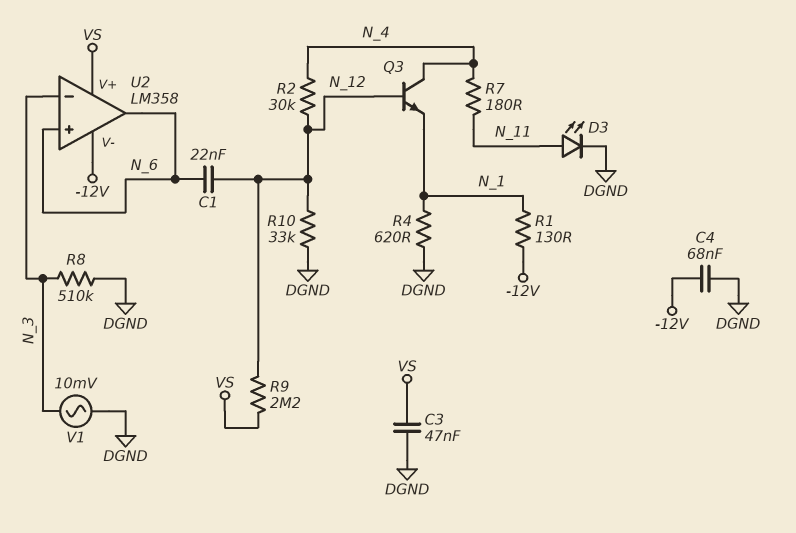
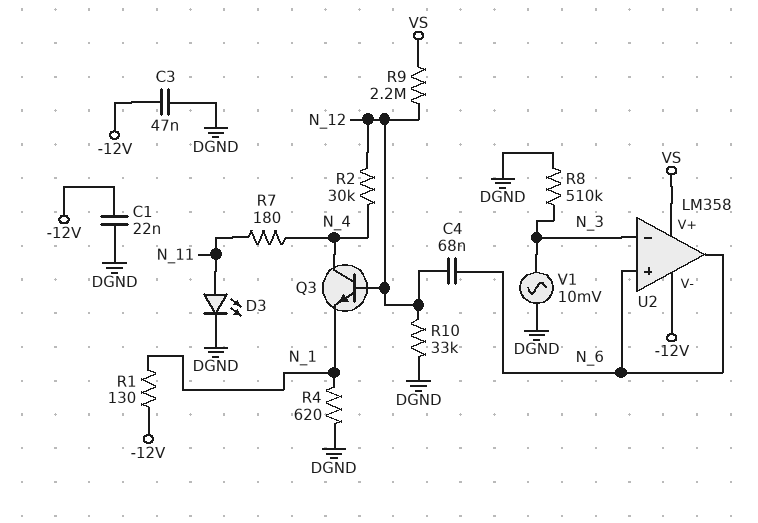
C1: 22nF (N_6, N_12) -> 22nF (-12V, DGND)
C3: 47nF (DGND, VS) -> 47nF (-12V, DGND)
C4: 68nF (-12V, DGND) -> 68nF (N_6, N_12)

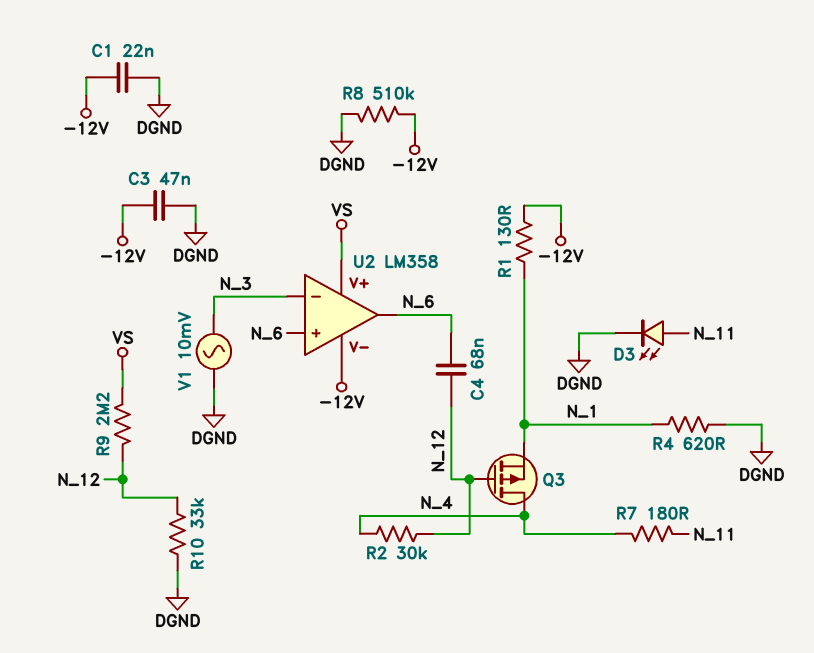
Q3: NPN (B N_12, C N_4, E N_1) -> PMOS (G N_12, D N_4, S N_1)
R8: 510k (DGND, N_3) -> 510k (-12V, DGND)

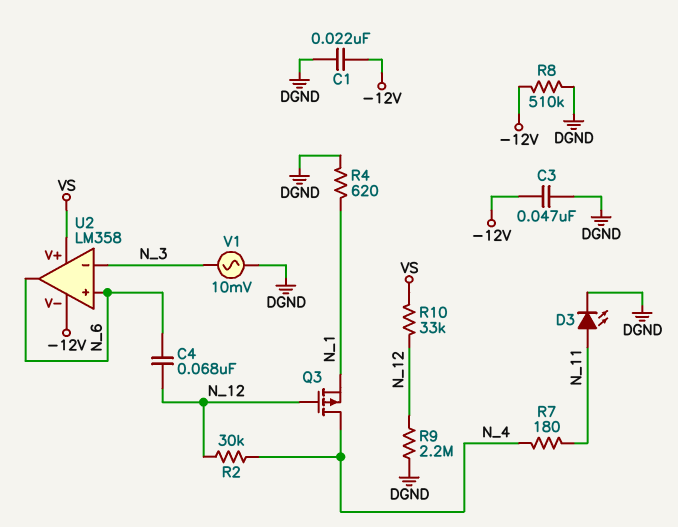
R1: 130 (-12V, N_1) -> none
R9: 2.2M (N_12, VS) -> 2.2M (DGND, N_12)
R10: 33k (DGND, N_12) -> 33k (N_12, VS)

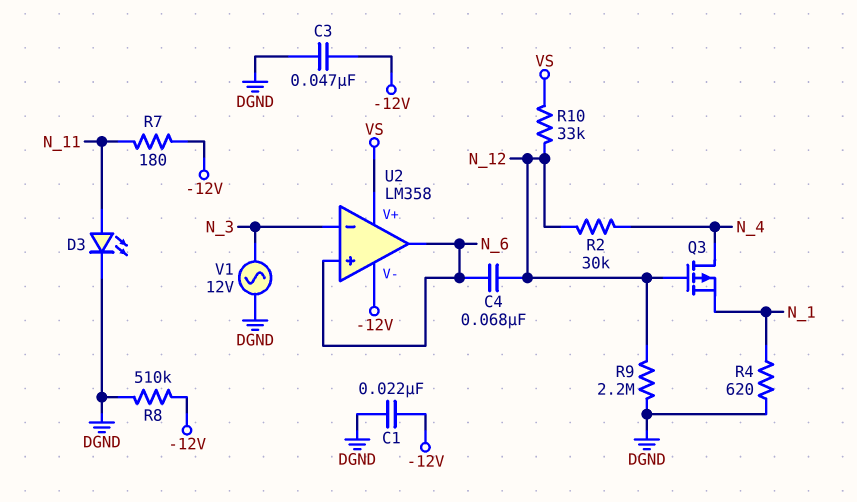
R7: 180 (N_4, N_11) -> 180 (-12V, N_11)
V1: AC 10mV (DGND, N_3) -> AC 12V (DGND, N_3)

